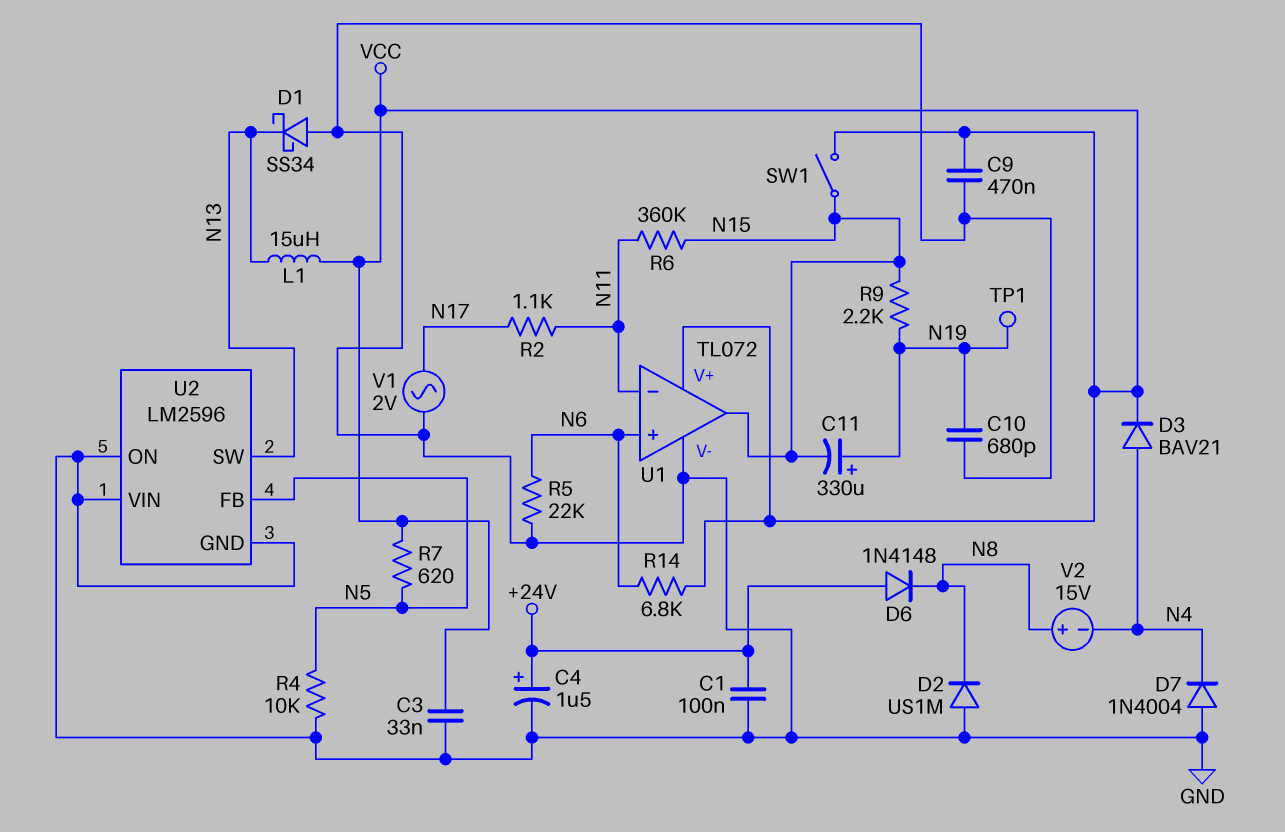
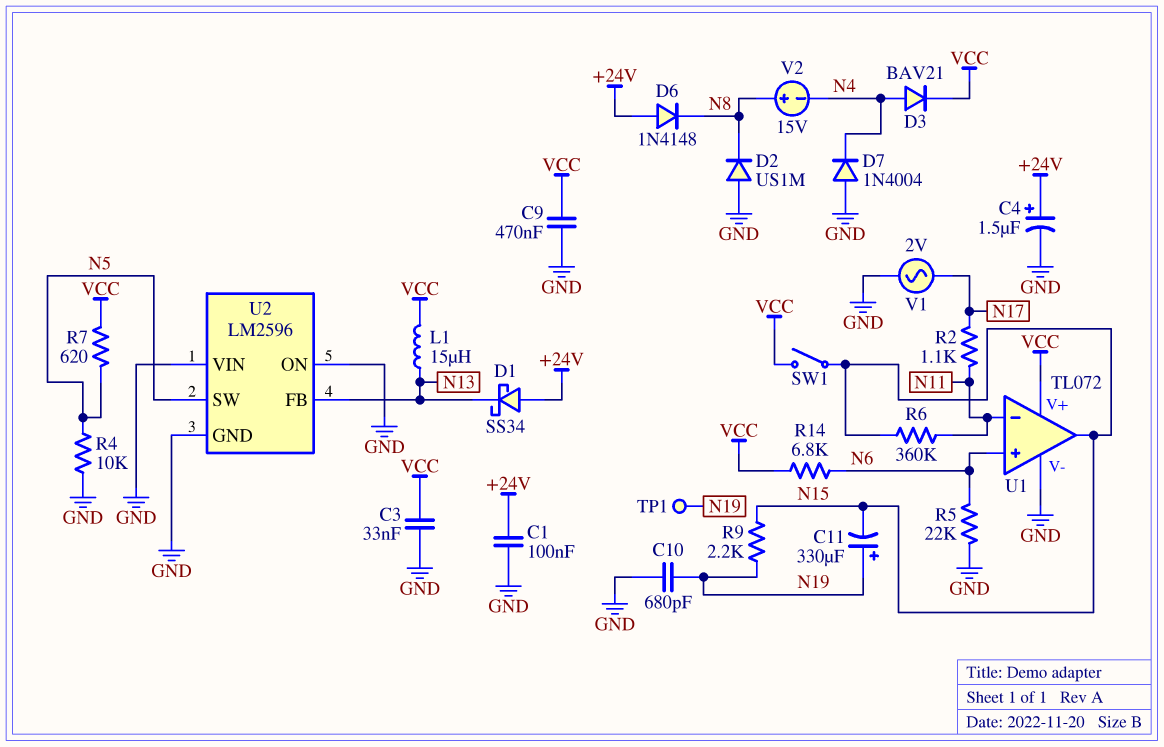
D1: schottky SS34 (A GND, K N13) -> schottky SS34 (A +24V, K N13)
U2 pin FB: N5 -> N13
U2 pin SW: N13 -> N5

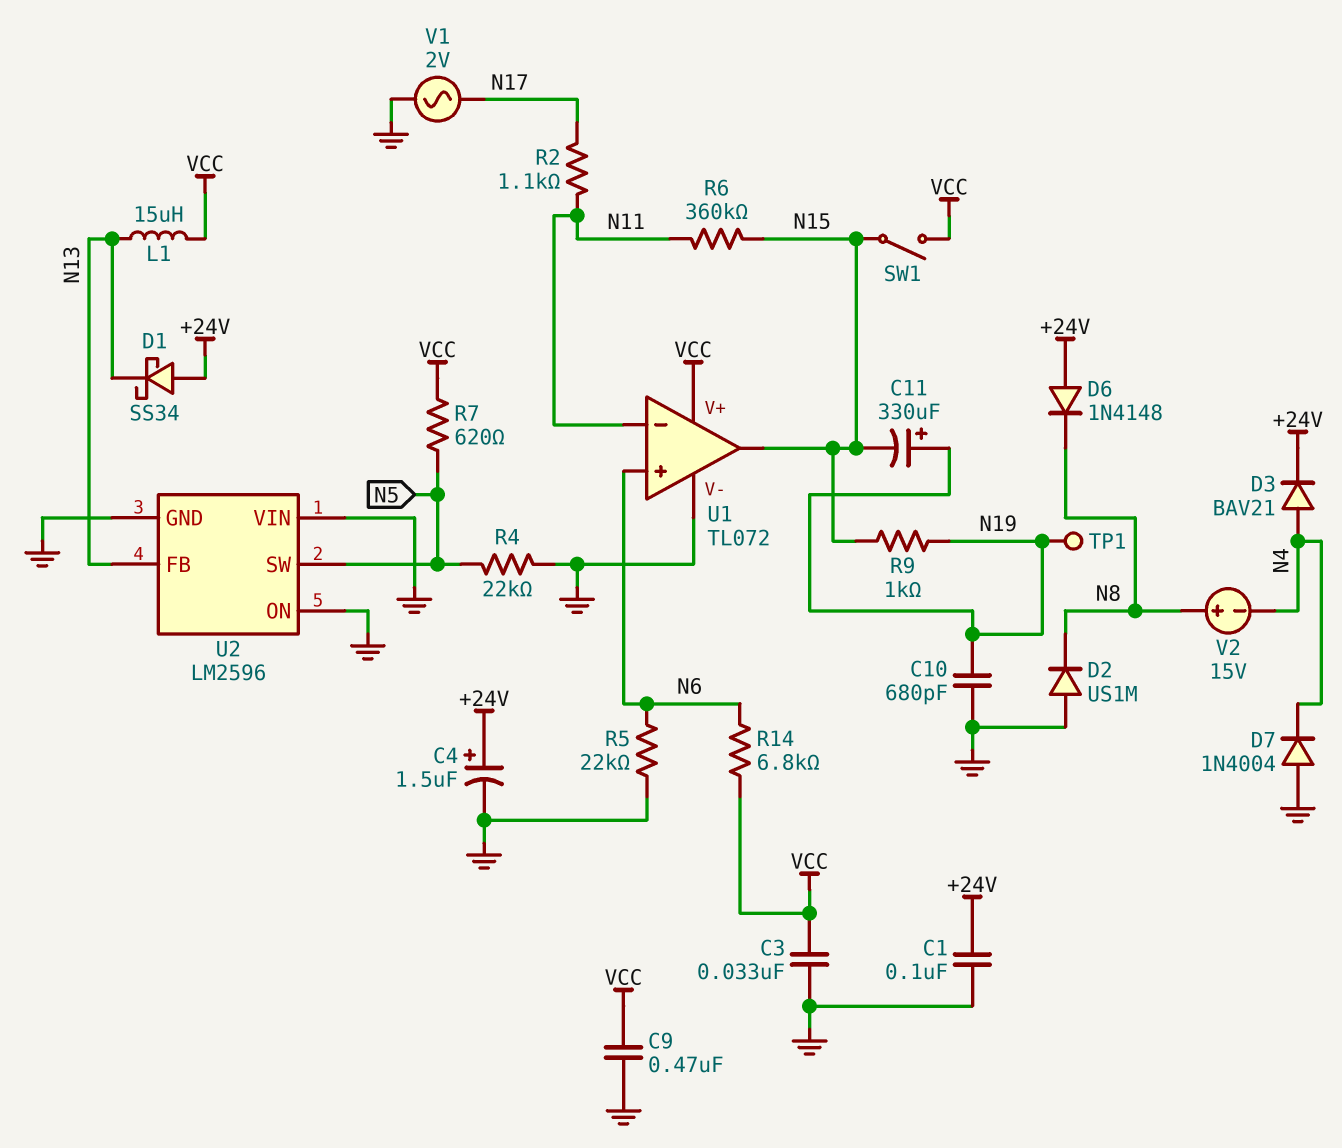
D3: diode BAV21 (A N4, K VCC) -> diode BAV21 (A N4, K +24V)
R4: 10k (GND, N5) -> 22k (GND, N5)
R9: 2.2k (N15, N19) -> 1k (N15, N19)

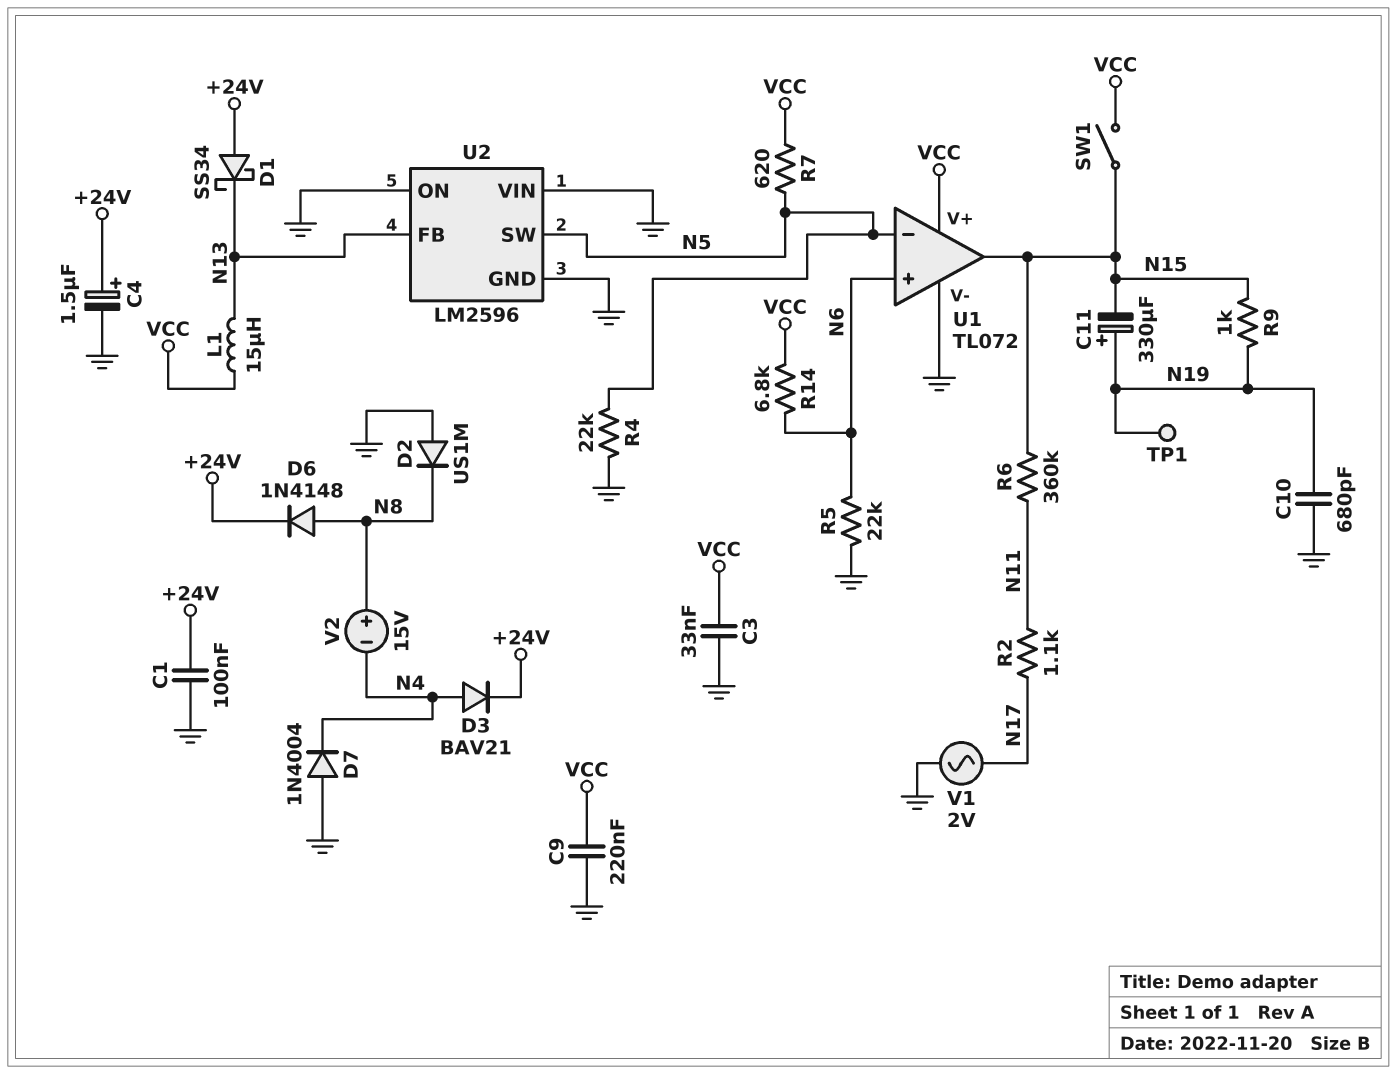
C9: 470nF (GND, VCC) -> 220nF (GND, VCC)
D6: diode 1N4148 (A +24V, K N8) -> diode 1N4148 (A N8, K +24V)
U1 pin in-: N11 -> N5

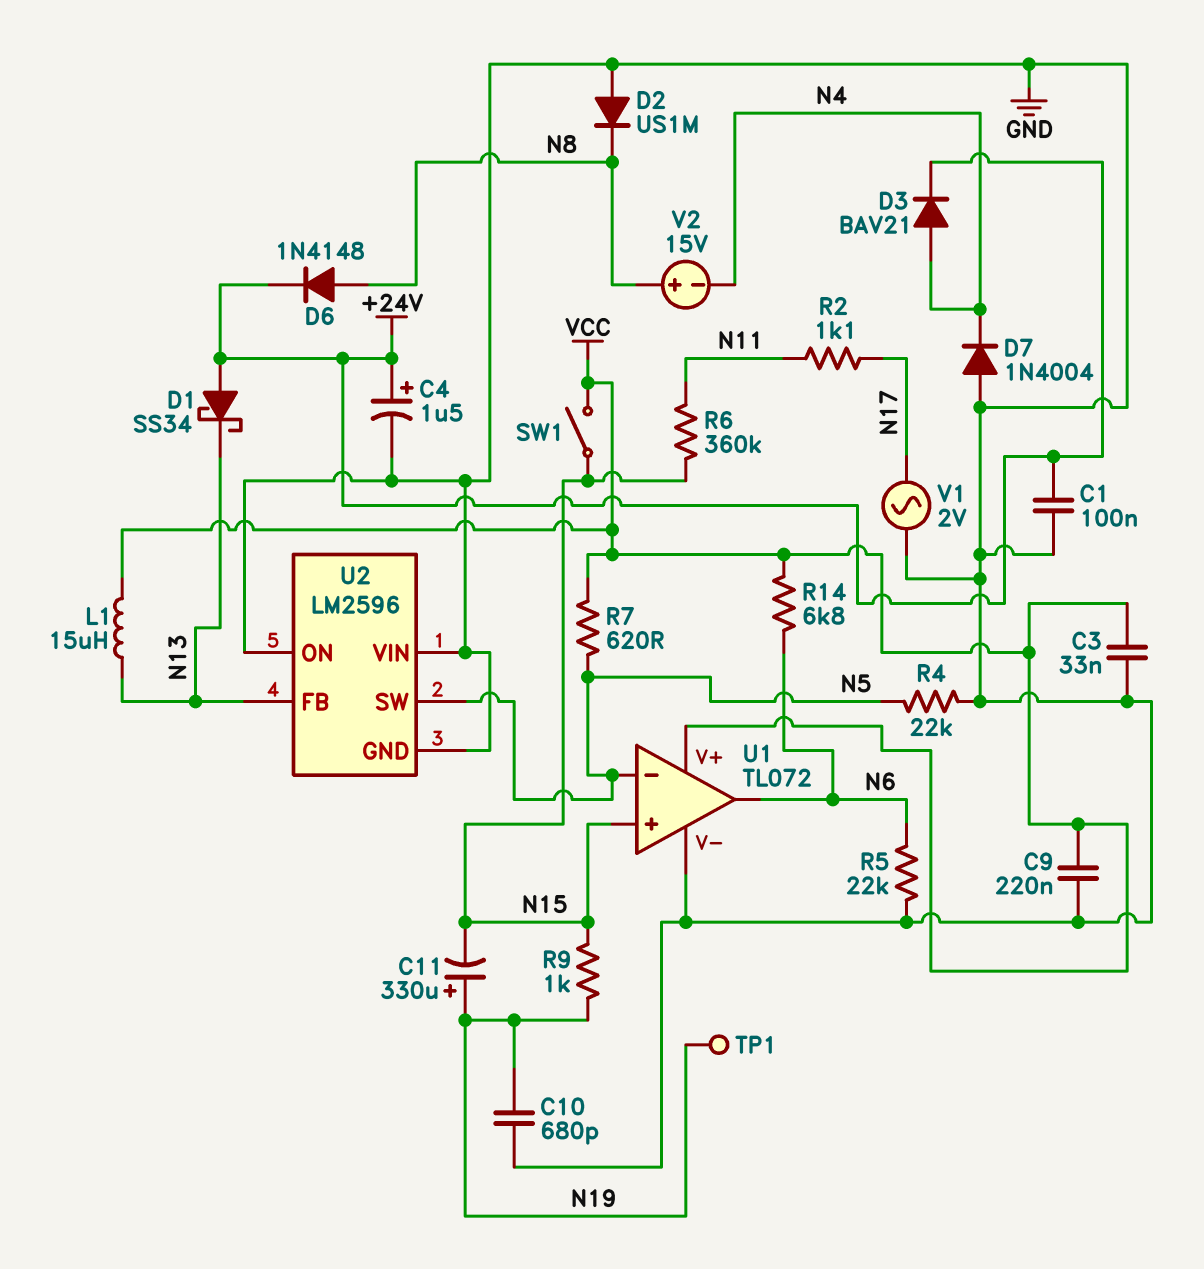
U1 pin in+: N6 -> N15
U1 pin out: N15 -> N6

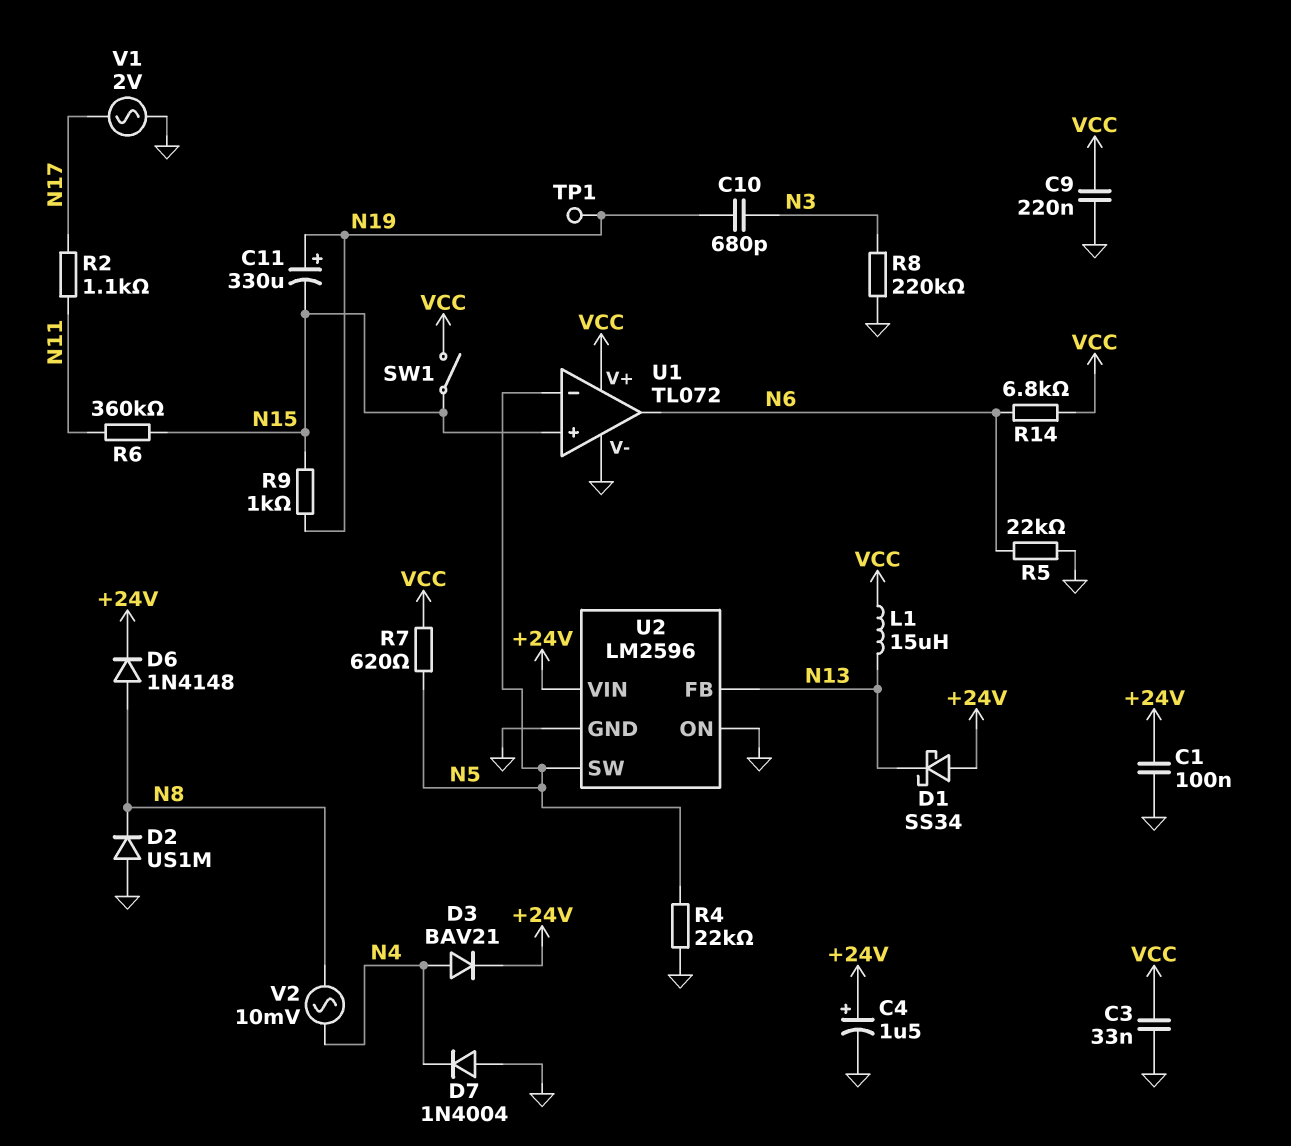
C10: 680pF (GND, N19) -> 680pF (N3, N19)
R8: none -> 220k (GND, N3)
U2 pin VIN: GND -> +24V
V2: 15V (plus N8, minus N4) -> AC 10mV (N4, N8)

